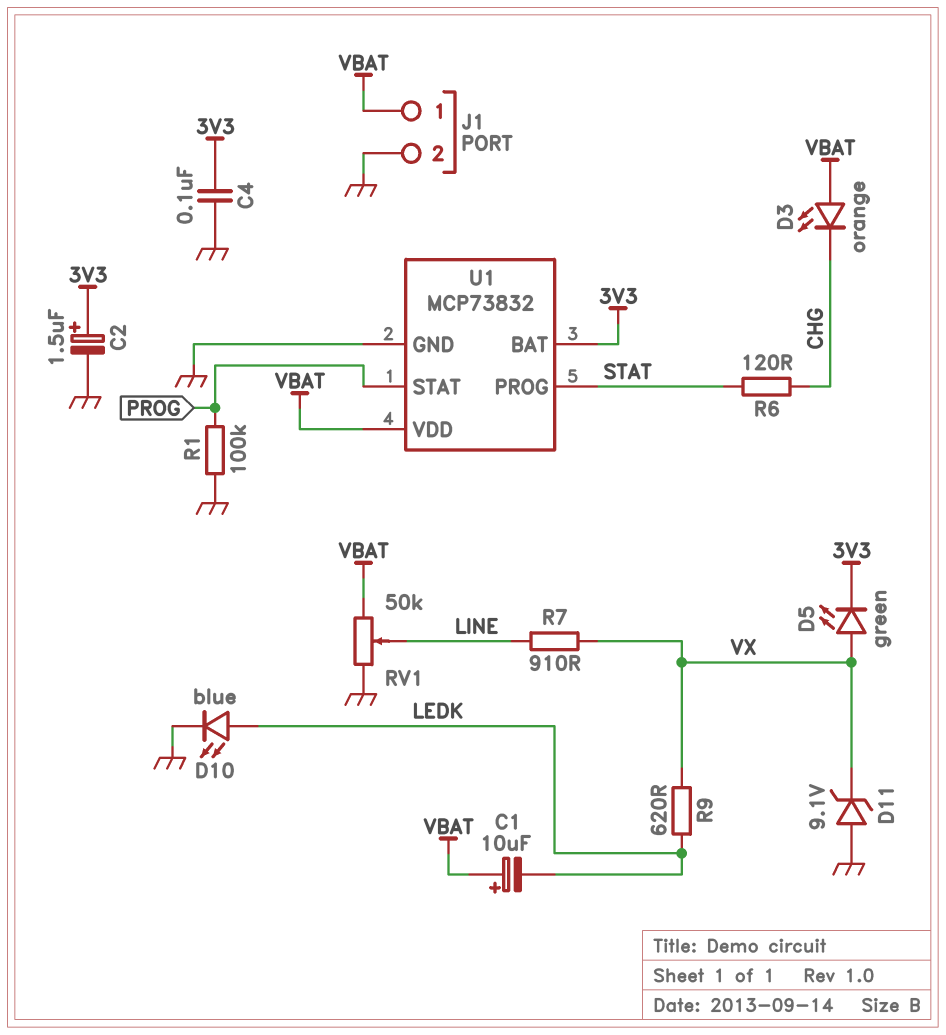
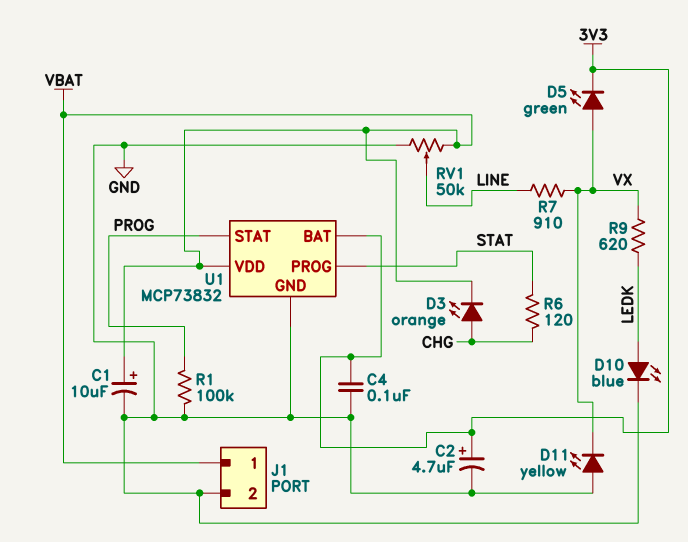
C1: 10uF (plus VBAT, minus LEDK) -> 10uF (plus VBAT, minus GND)
C2: 1.5uF (plus 3V3, minus GND) -> 4.7uF (plus 3V3, minus GND)
D3: LED orange (A VBAT, K CHG) -> LED orange (A CHG, K VBAT)
D11: zener 9.1V (A GND, K VX) -> LED yellow (A GND, K VX)

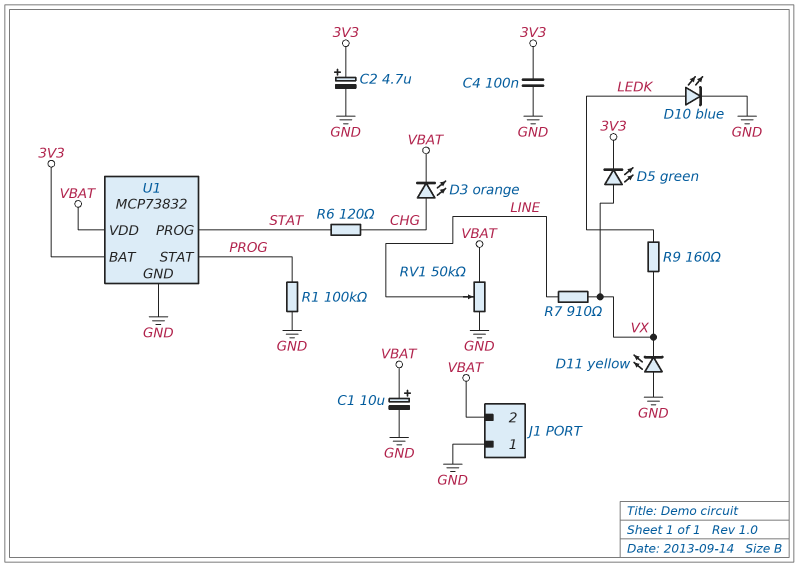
J1 pin 1: VBAT -> GND
J1 pin 2: GND -> VBAT
R9: 620 (LEDK, VX) -> 160 (LEDK, VX)

